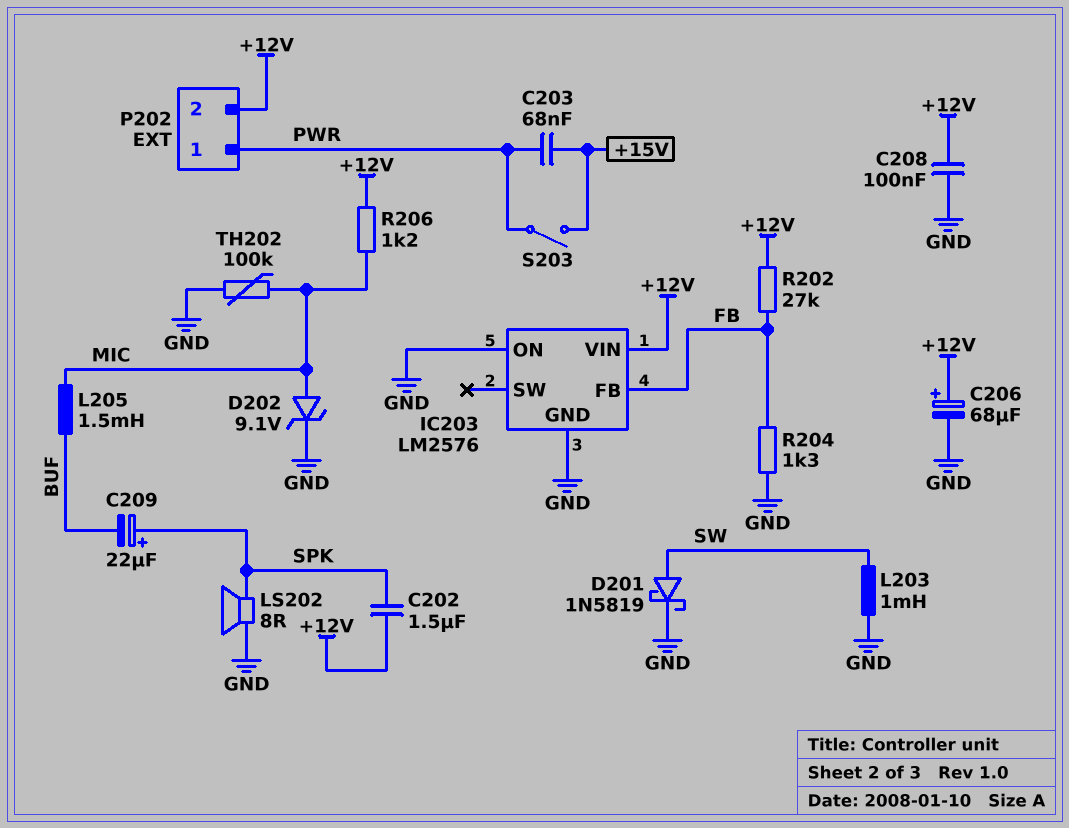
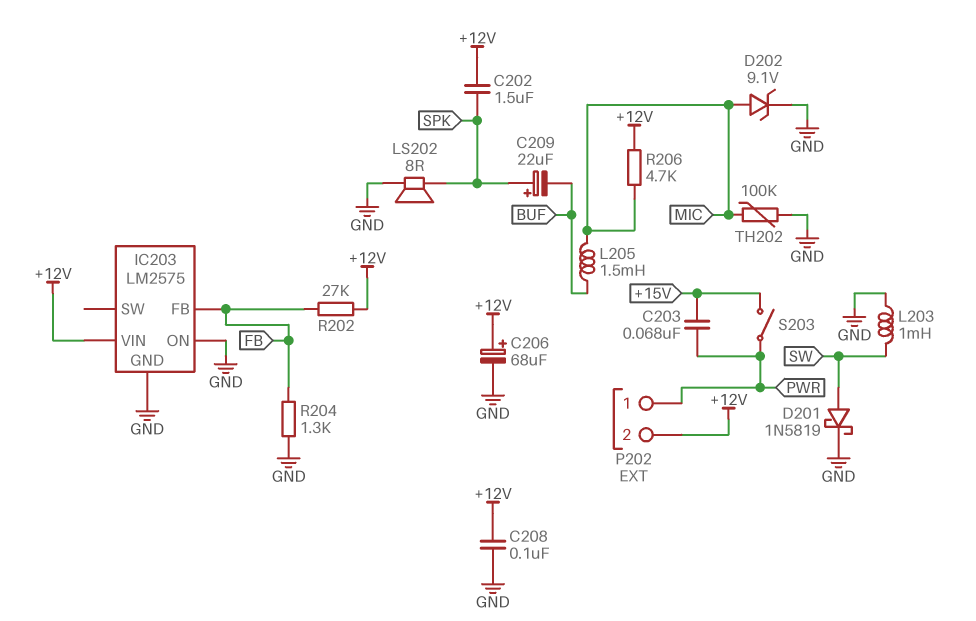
IC203: LM2576 -> LM2575
R206: 1.2k (+12V, MIC) -> 4.7k (+12V, MIC)

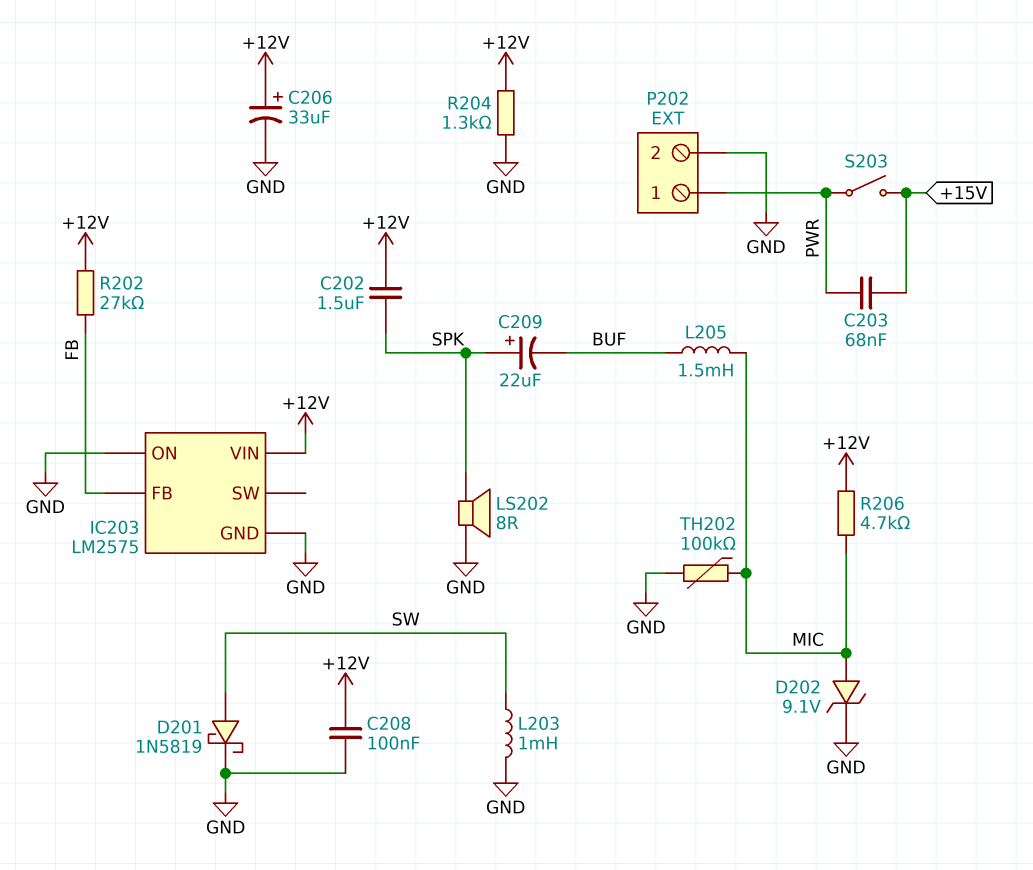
C206: 68uF (plus +12V, minus GND) -> 33uF (plus +12V, minus GND)
P202 pin 2: +12V -> GND
R204: 1.3k (FB, GND) -> 1.3k (+12V, GND)

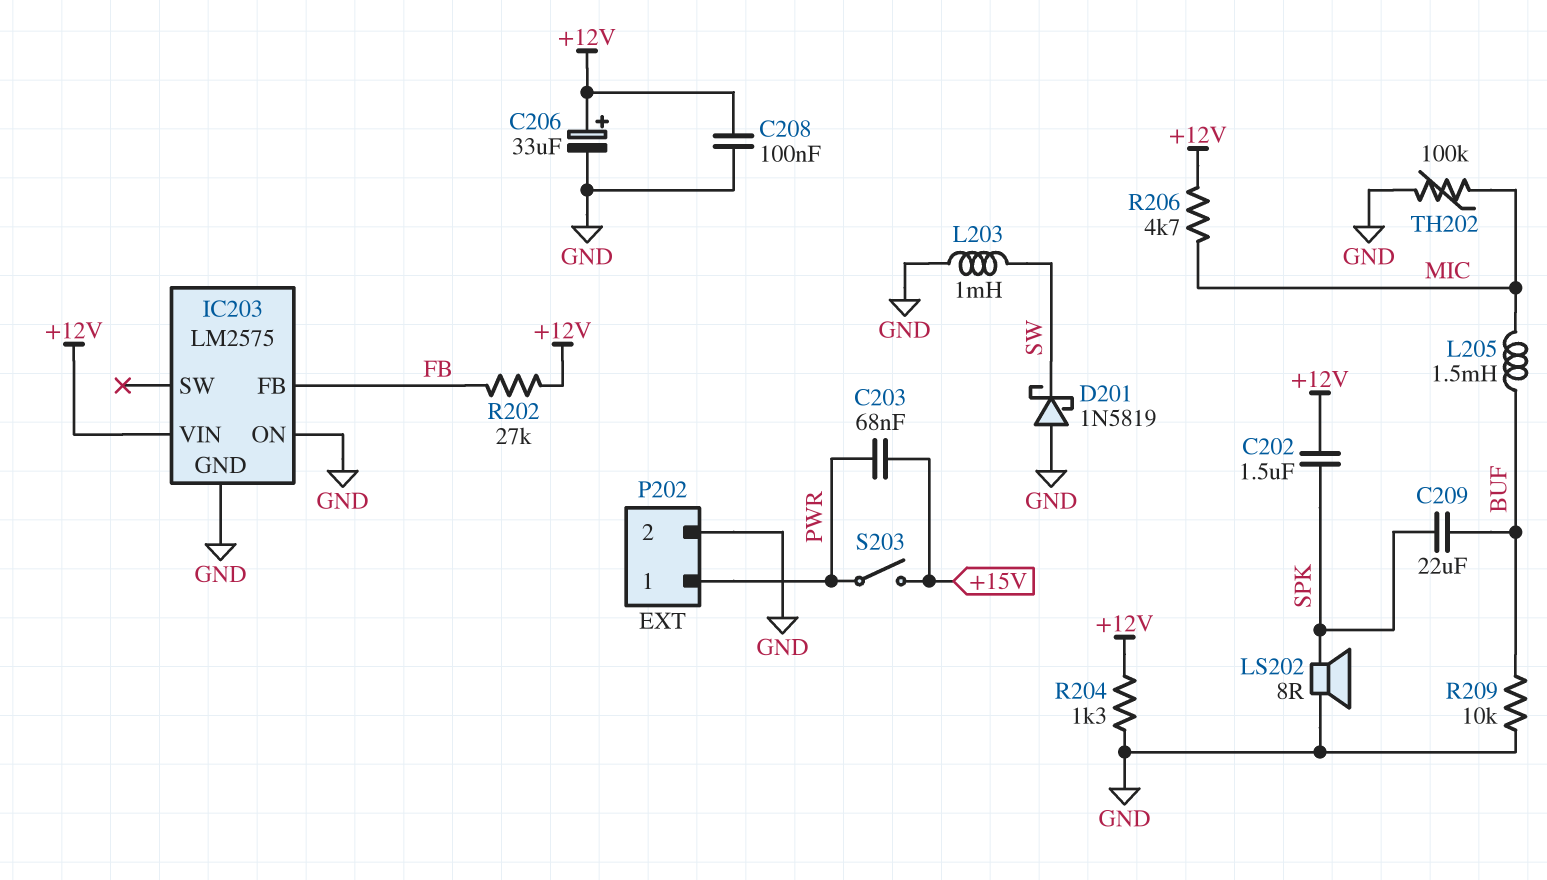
C209: 22uF (plus SPK, minus BUF) -> 22uF (BUF, SPK)
D201: schottky 1N5819 (A SW, K GND) -> schottky 1N5819 (A GND, K SW)
D202: zener 9.1V (A MIC, K GND) -> none
R209: none -> 10k (BUF, GND)

